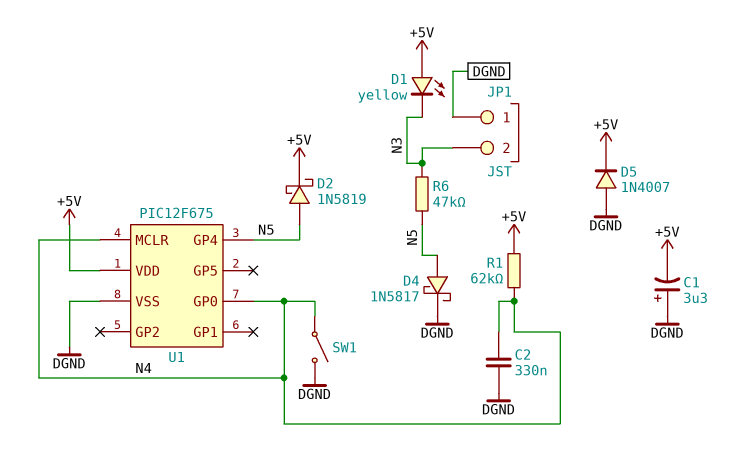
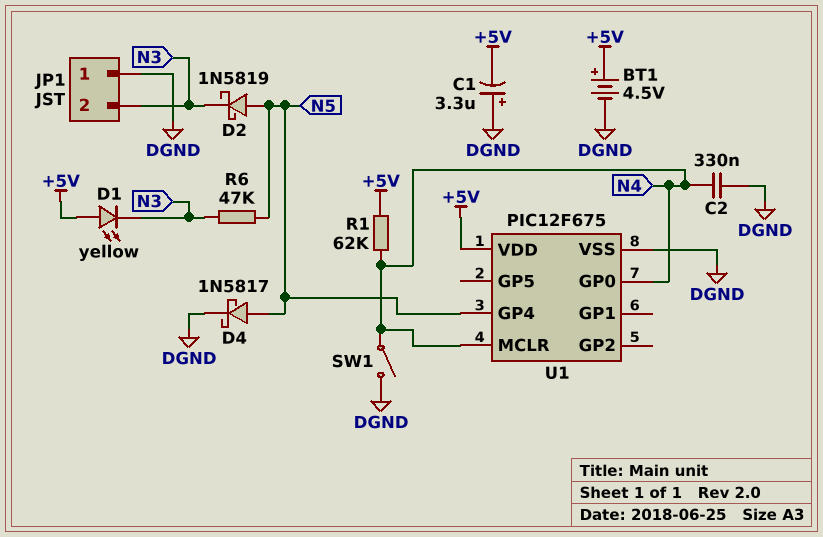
BT1: none -> 4.5V (plus +5V, minus DGND)
D2: schottky 1N5819 (A N5, K +5V) -> schottky 1N5819 (A N5, K N3)
D5: diode 1N4007 (A DGND, K +5V) -> none

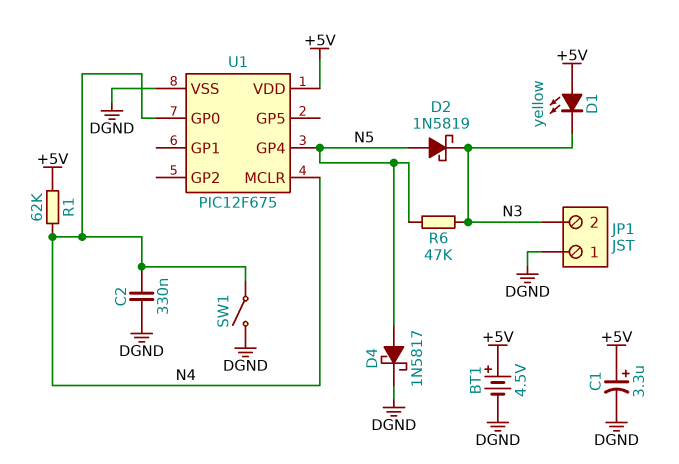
C1: 3.3uF (plus DGND, minus +5V) -> 3.3uF (plus +5V, minus DGND)

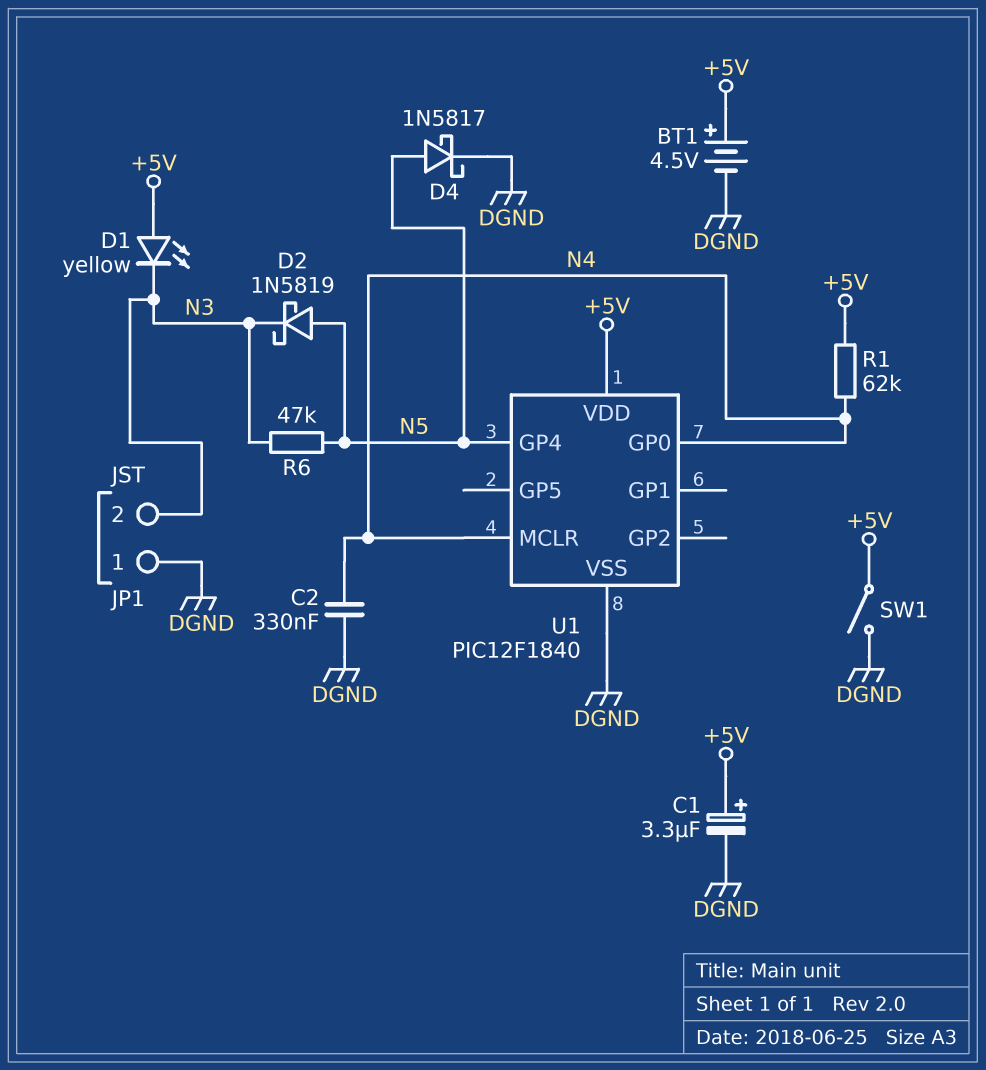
SW1: switch (DGND, N4) -> switch (+5V, DGND)
U1: PIC12F675 -> PIC12F1840

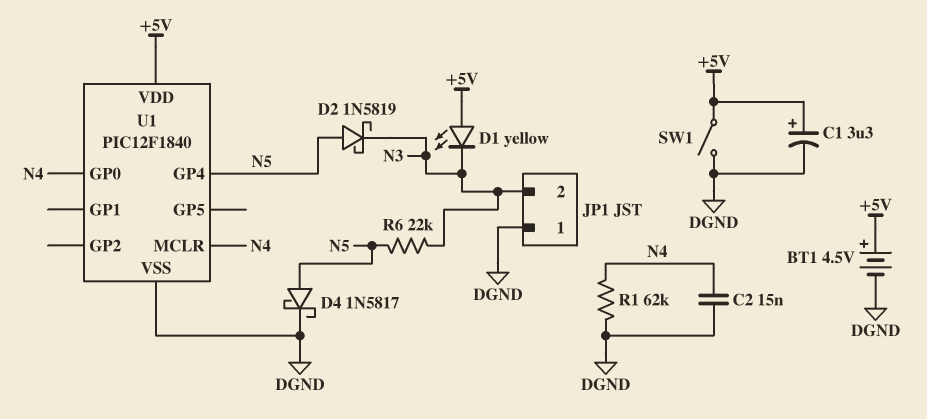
C2: 330nF (DGND, N4) -> 15nF (DGND, N4)
R1: 62k (+5V, N4) -> 62k (DGND, N4)
R6: 47k (N3, N5) -> 22k (N3, N5)

